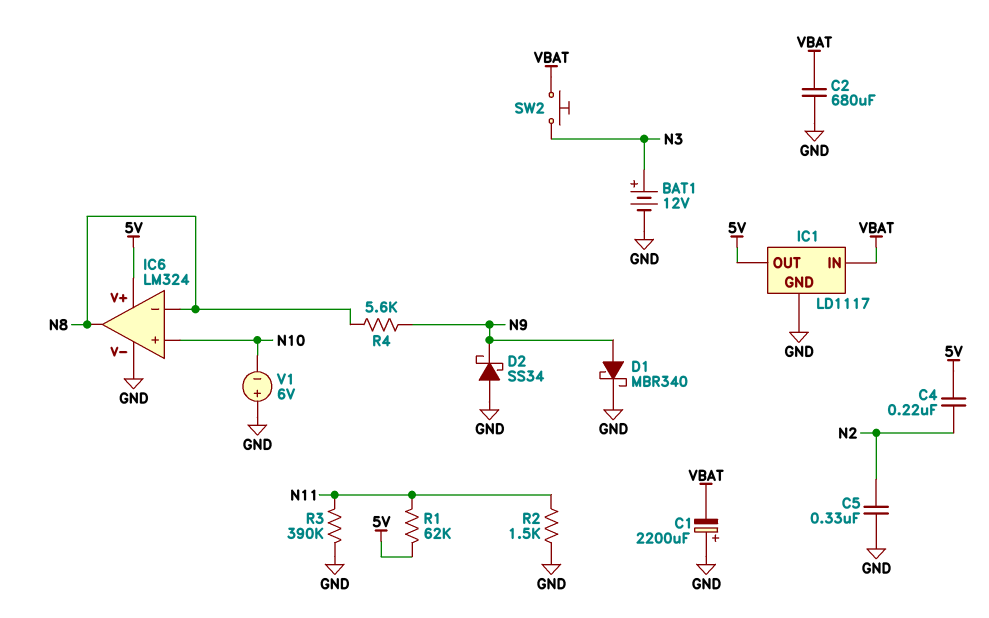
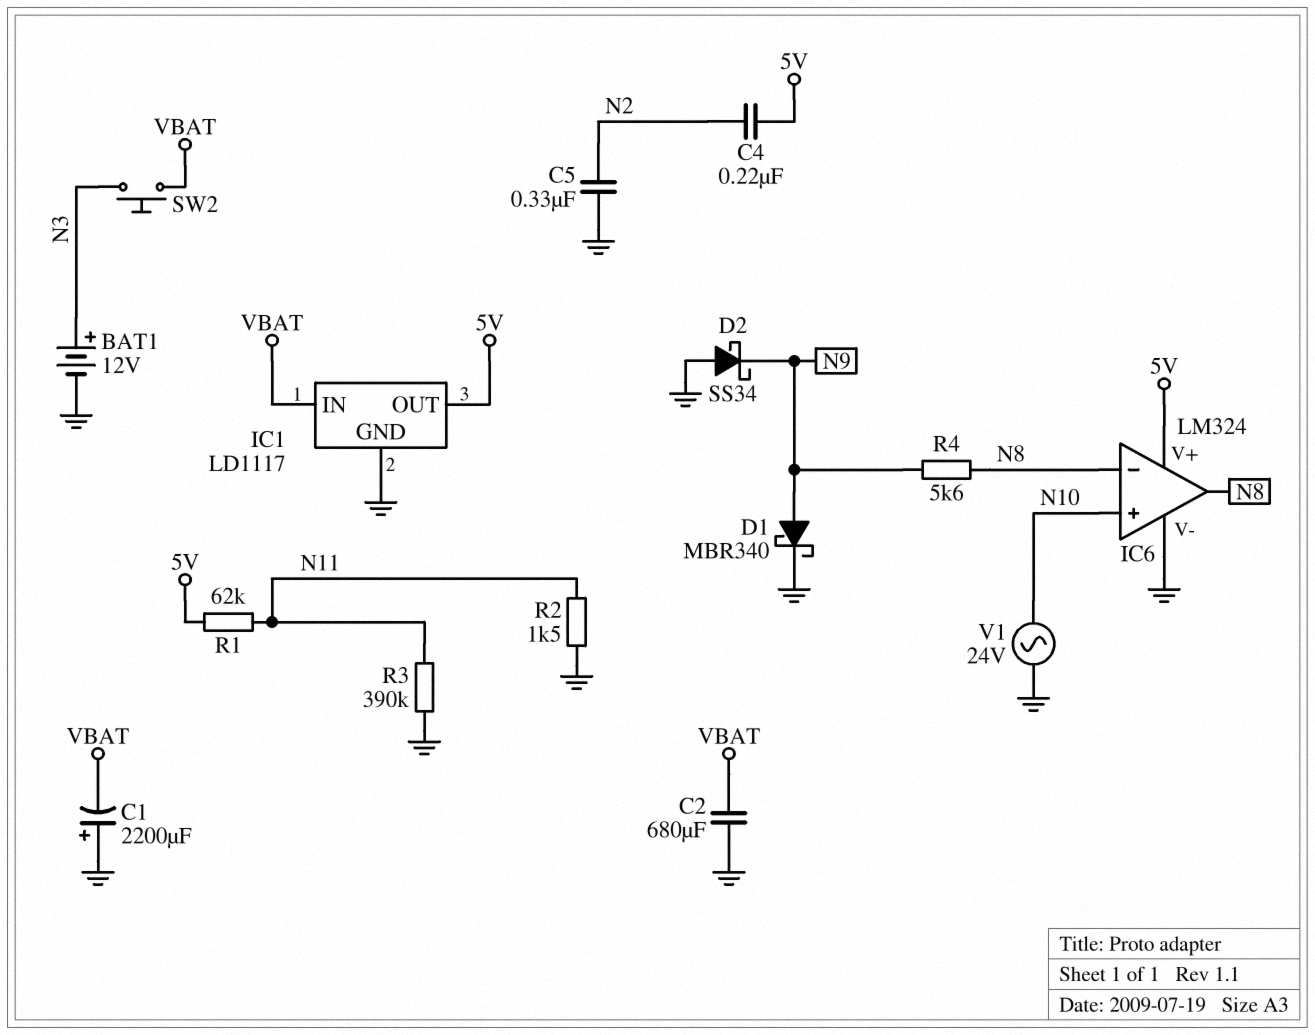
V1: 6V (plus GND, minus N10) -> AC 24V (GND, N10)

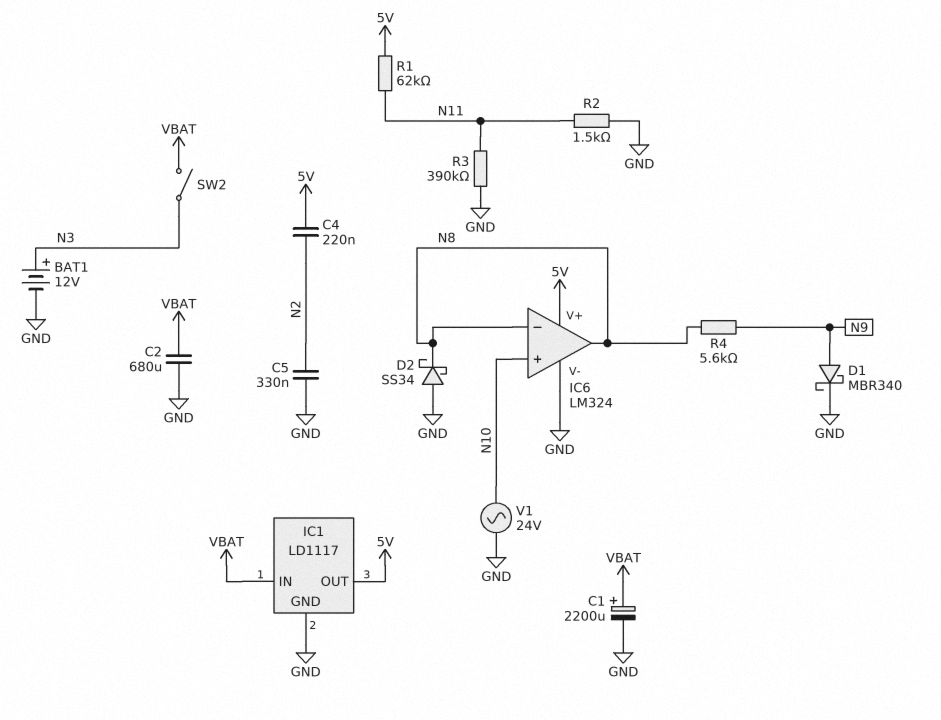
C1: 2200uF (plus GND, minus VBAT) -> 2200uF (plus VBAT, minus GND)
D2: schottky SS34 (A GND, K N9) -> schottky SS34 (A GND, K N8)
SW2: button (N3, VBAT) -> switch (N3, VBAT)

